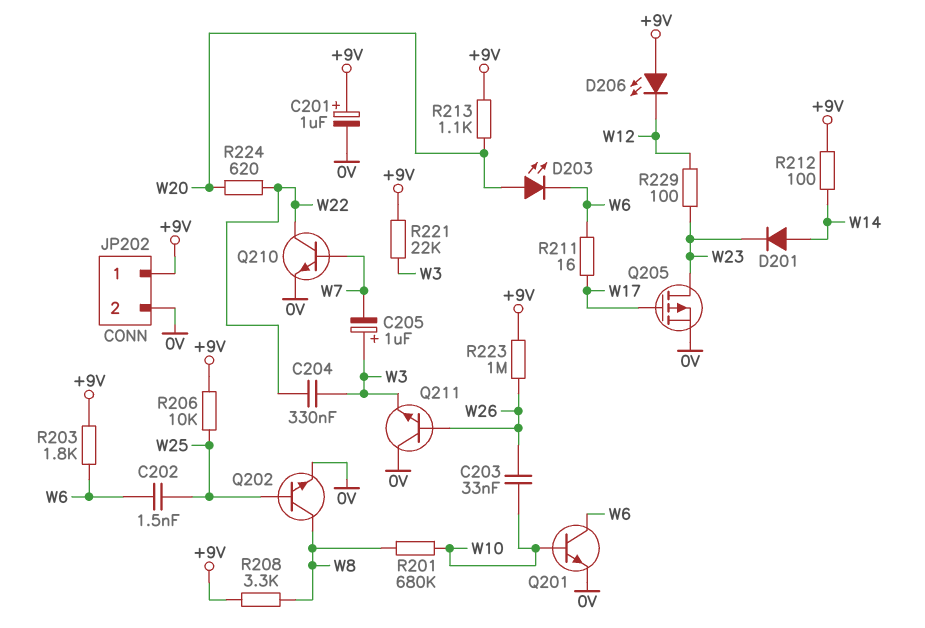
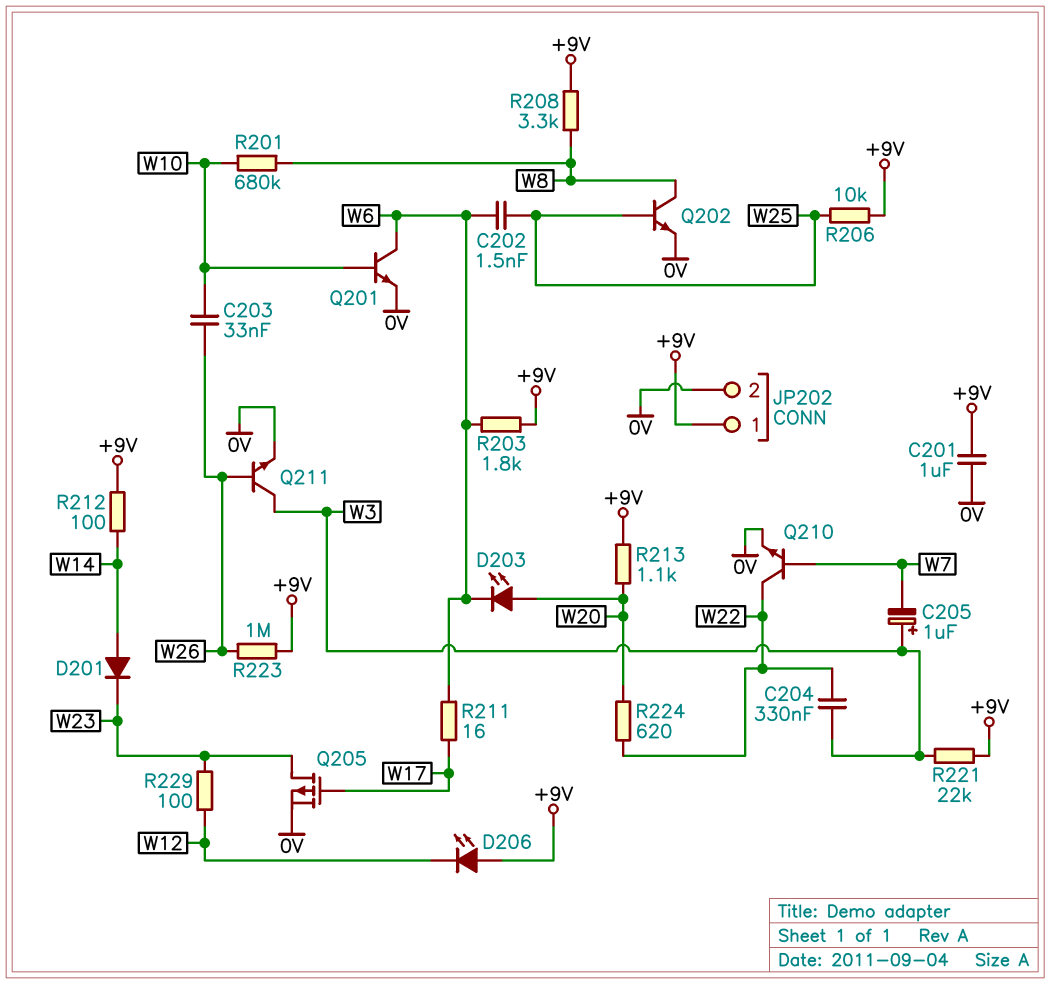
C201: 1uF (plus +9V, minus 0V) -> 1uF (+9V, 0V)
Q211: NPN (B W26, C 0V, E W3) -> NPN (B W26, C W3, E 0V)

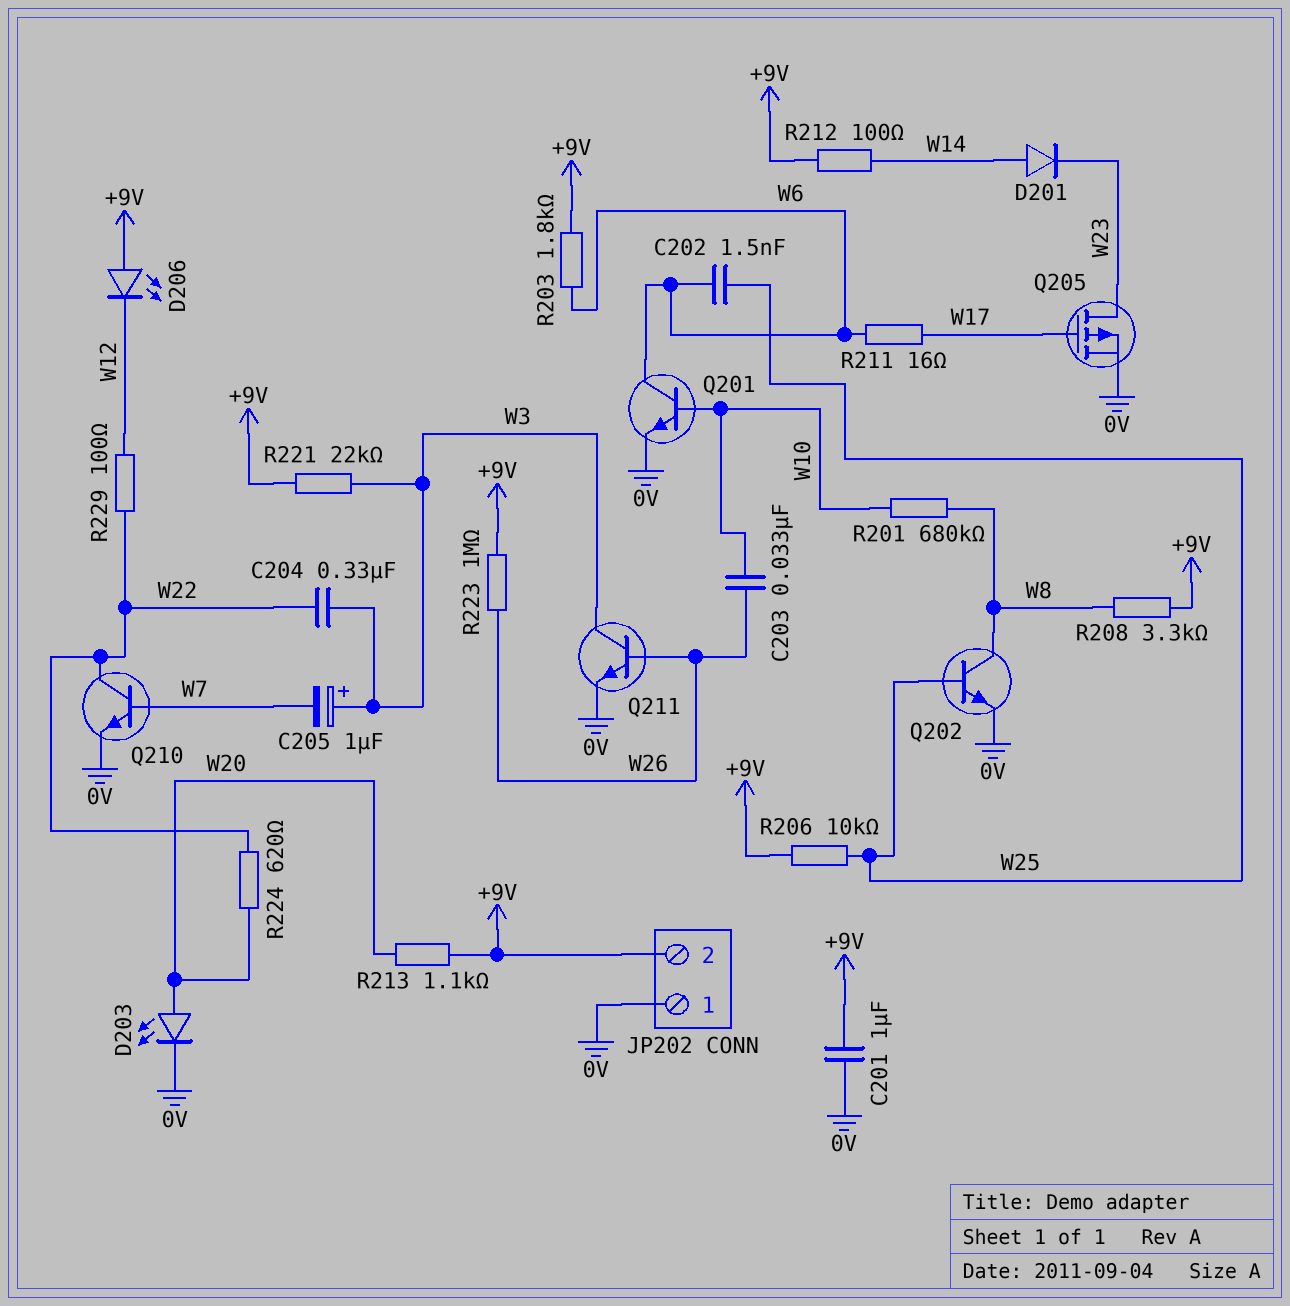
D203: LED (A W20, K W6) -> LED (A W20, K 0V)
JP202 pin 1: +9V -> 0V
JP202 pin 2: 0V -> +9V
R229: 100 (W12, W23) -> 100 (W12, W22)

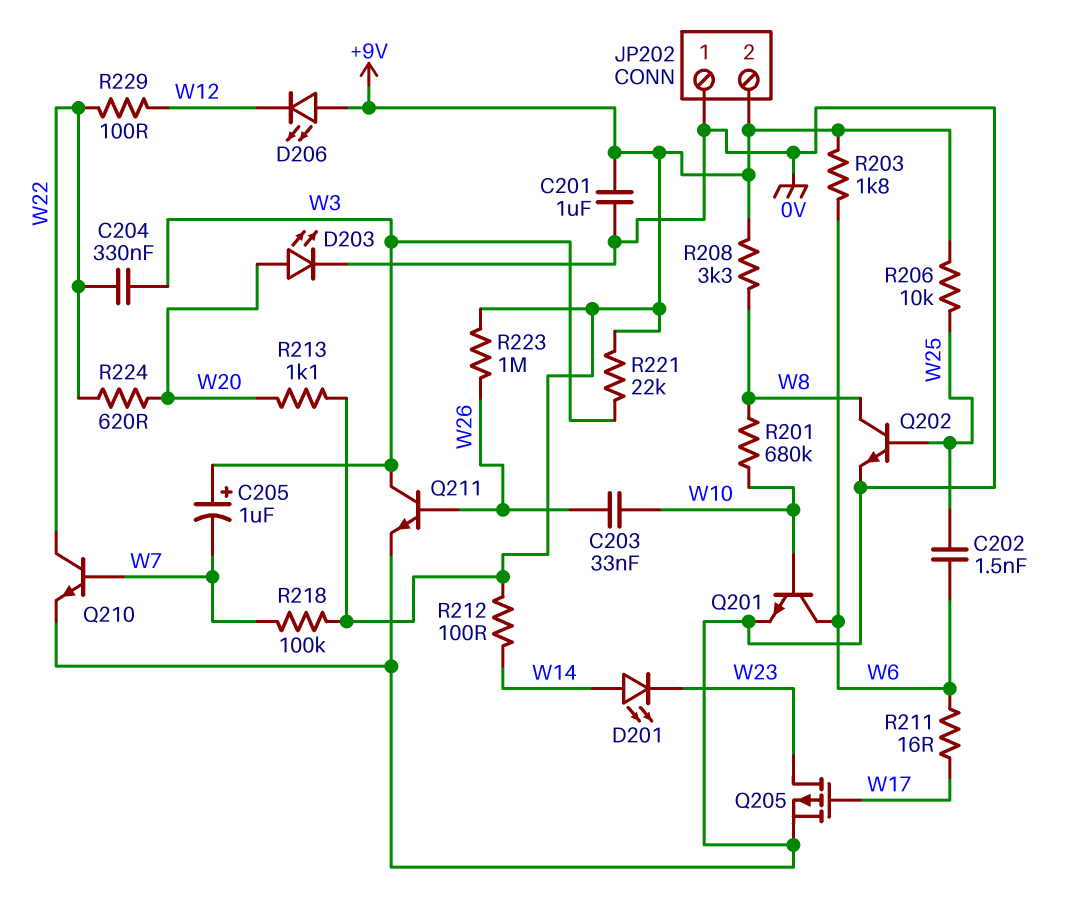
D201: diode (A W14, K W23) -> LED (A W14, K W23)
R218: none -> 100k (+9V, W7)

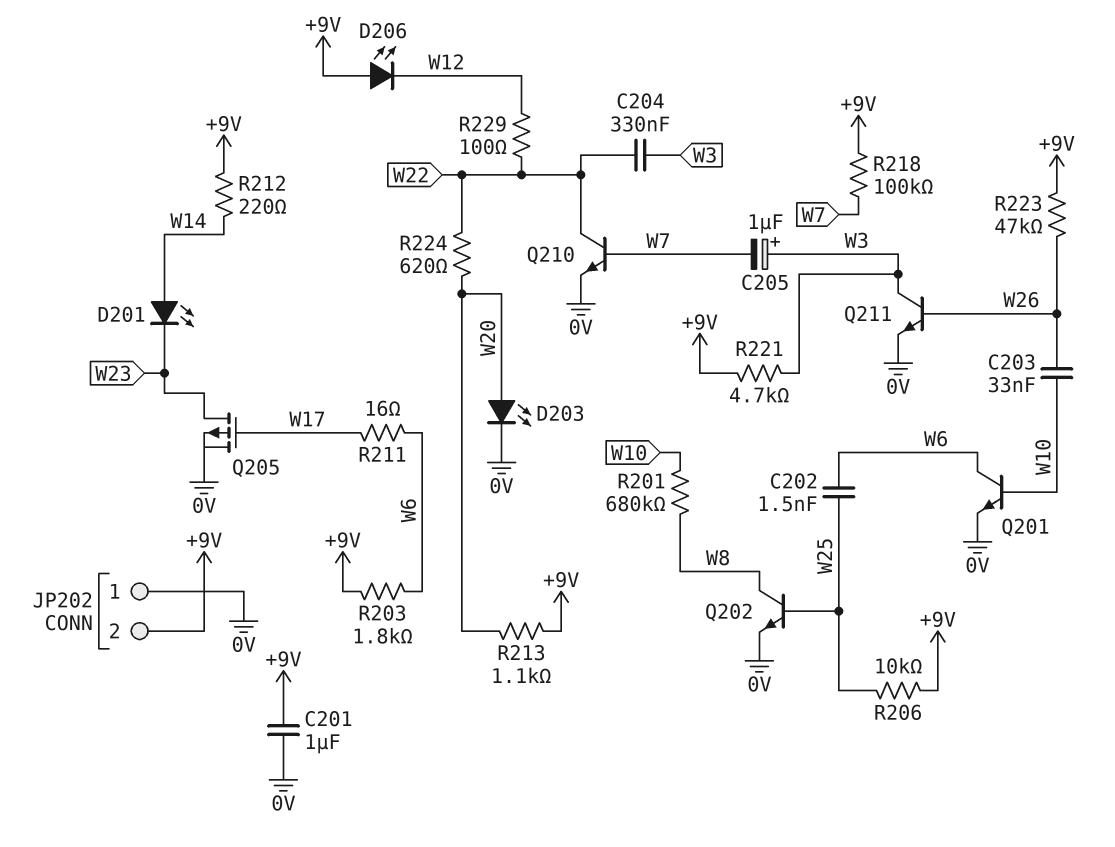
R208: 3.3k (+9V, W8) -> none
R212: 100 (+9V, W14) -> 220 (+9V, W14)
R221: 22k (+9V, W3) -> 4.7k (+9V, W3)
R223: 1M (+9V, W26) -> 47k (+9V, W26)

